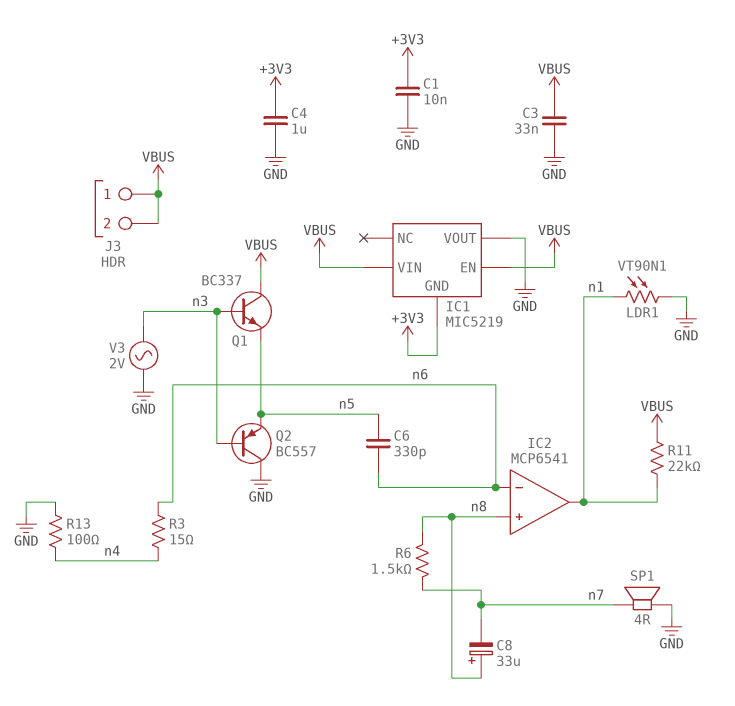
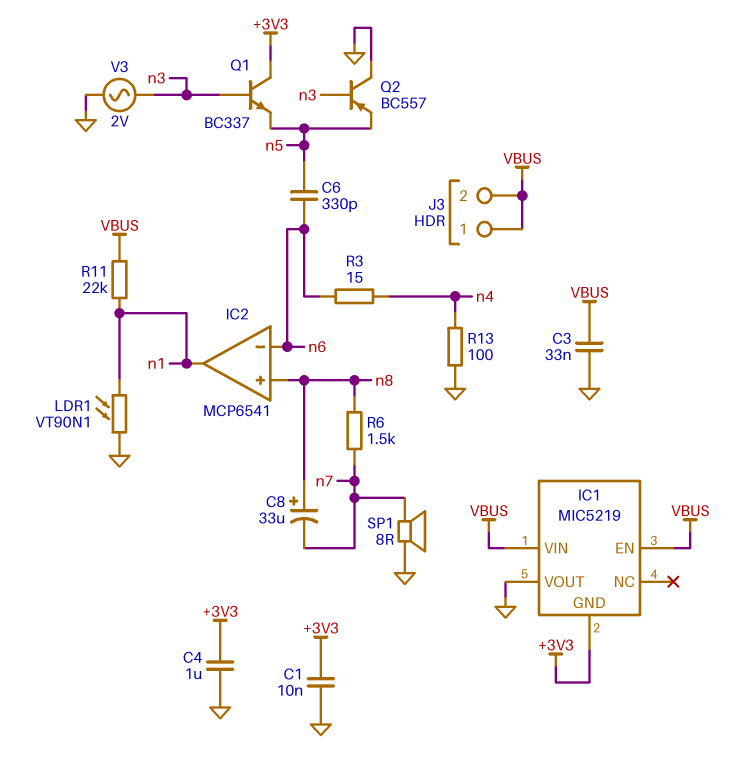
Q1: NPN BC337 (B n3, C VBUS, E n5) -> NPN BC337 (B n3, C +3V3, E n5)
SP1: speaker 4R (GND, n7) -> speaker 8R (GND, n7)

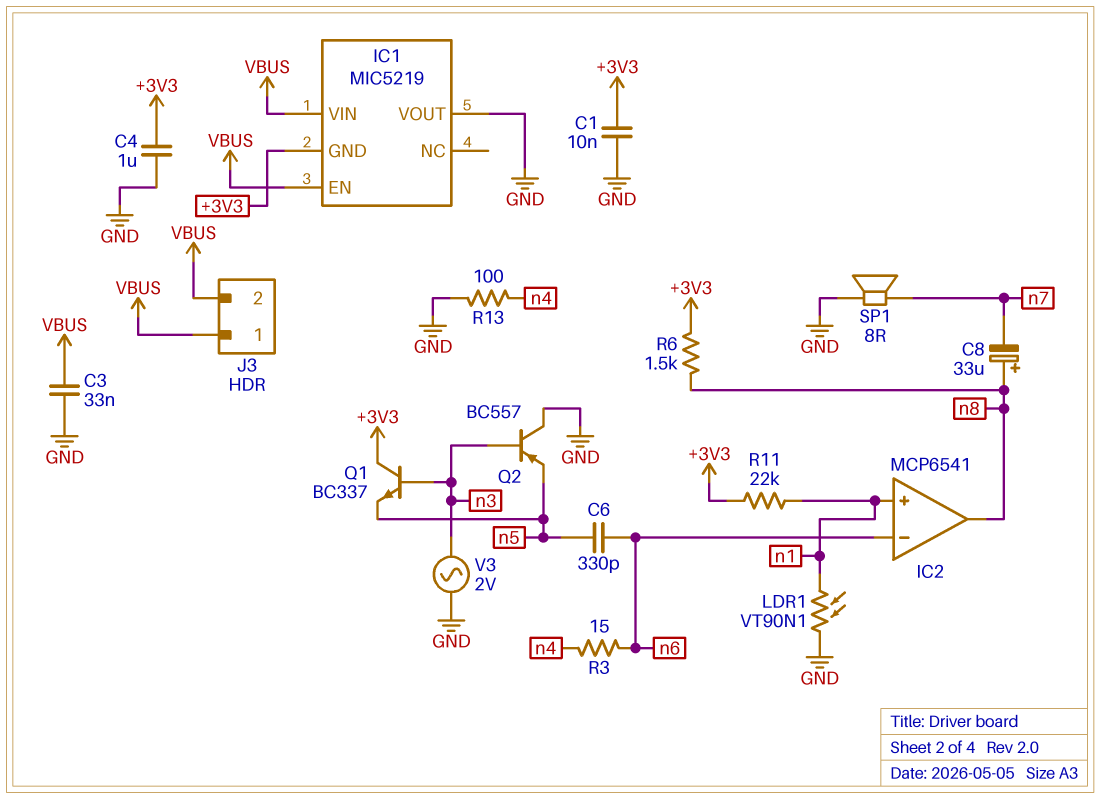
IC2 pin in+: n8 -> n1
IC2 pin out: n1 -> n8
R6: 1.5k (n7, n8) -> 1.5k (+3V3, n8)
R11: 22k (VBUS, n1) -> 22k (+3V3, n1)

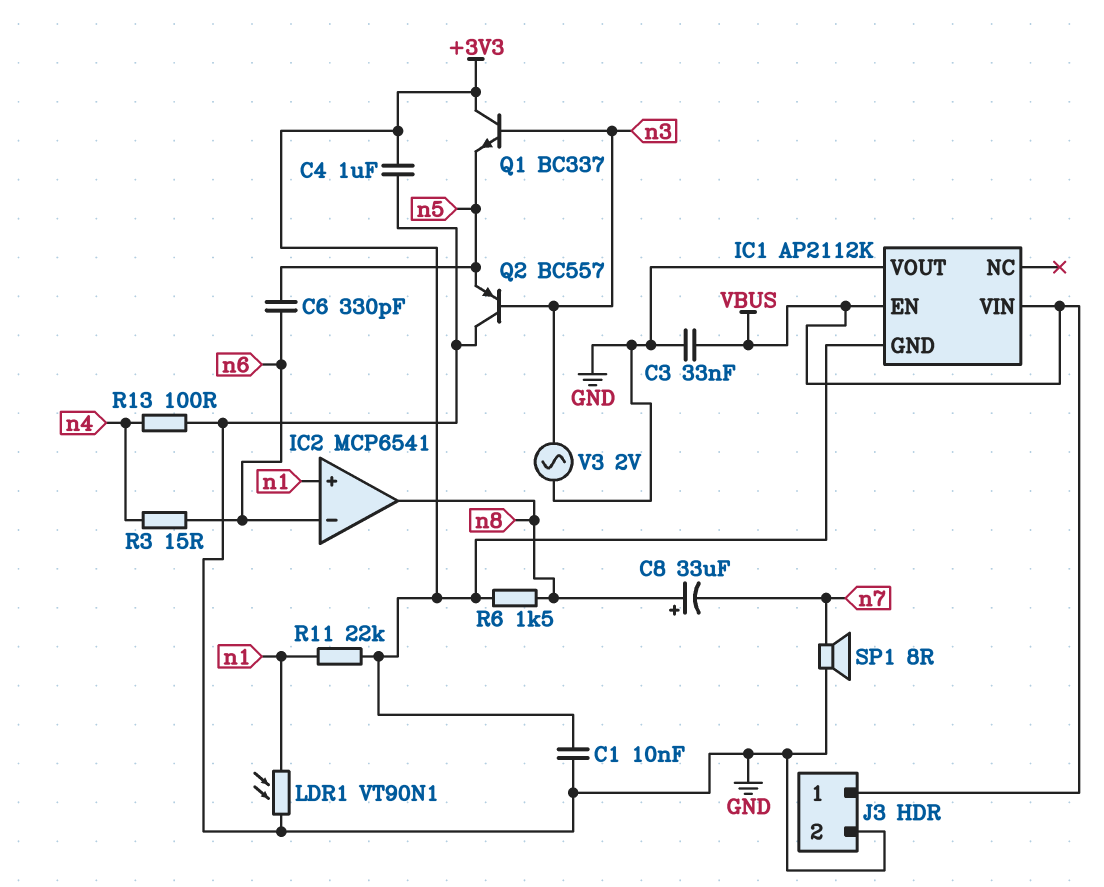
IC1: MIC5219 -> AP2112K
J3 pin 2: VBUS -> GND

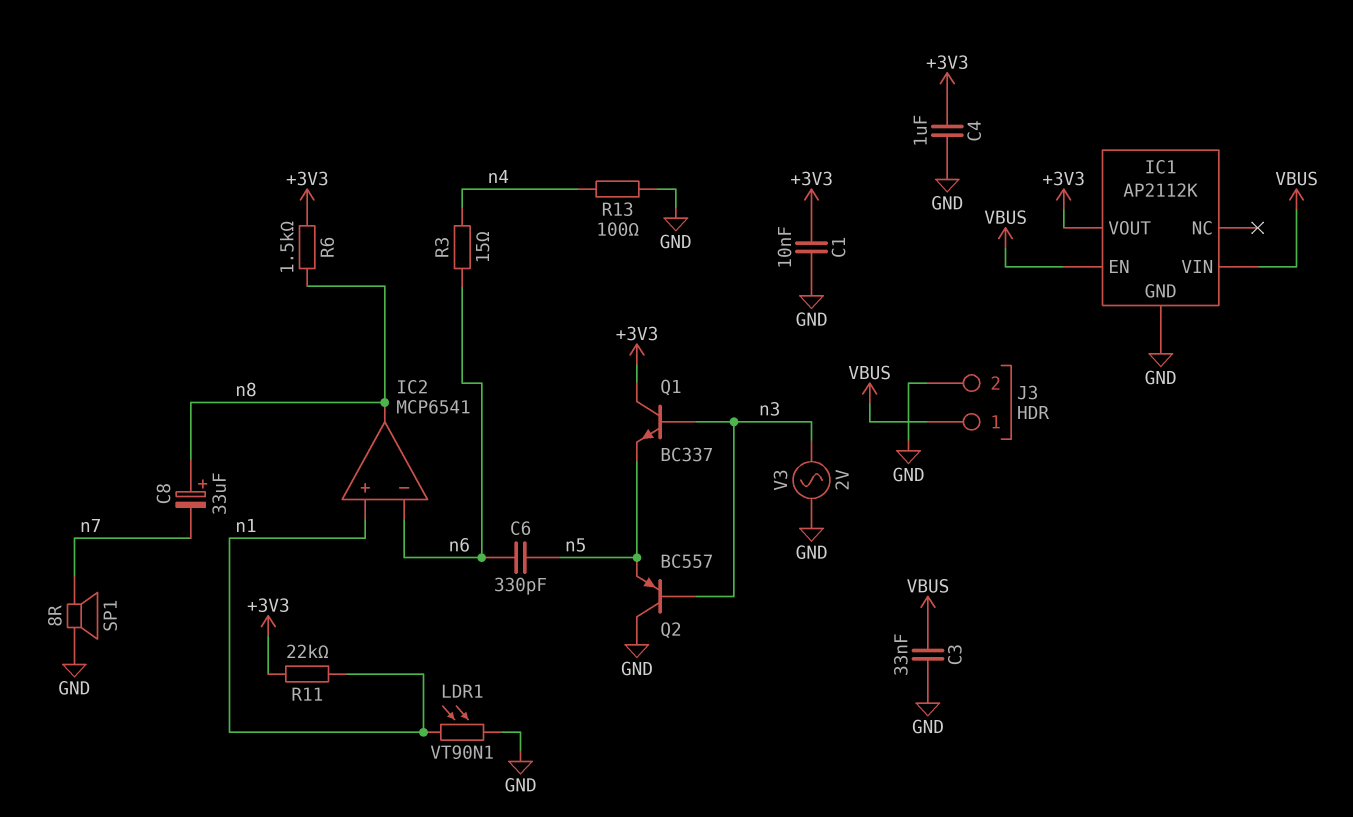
IC1 pin GND: +3V3 -> GND
IC1 pin VOUT: GND -> +3V3

